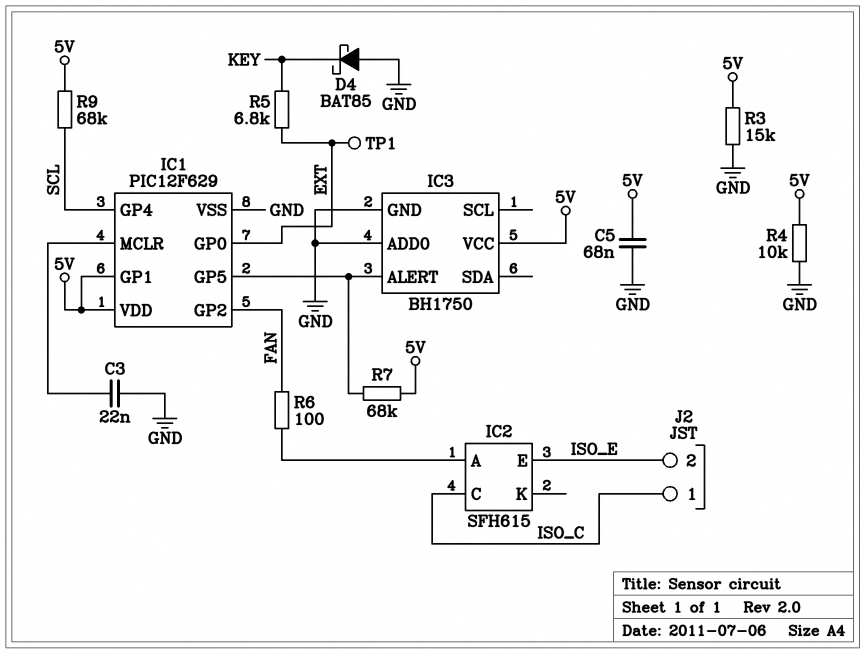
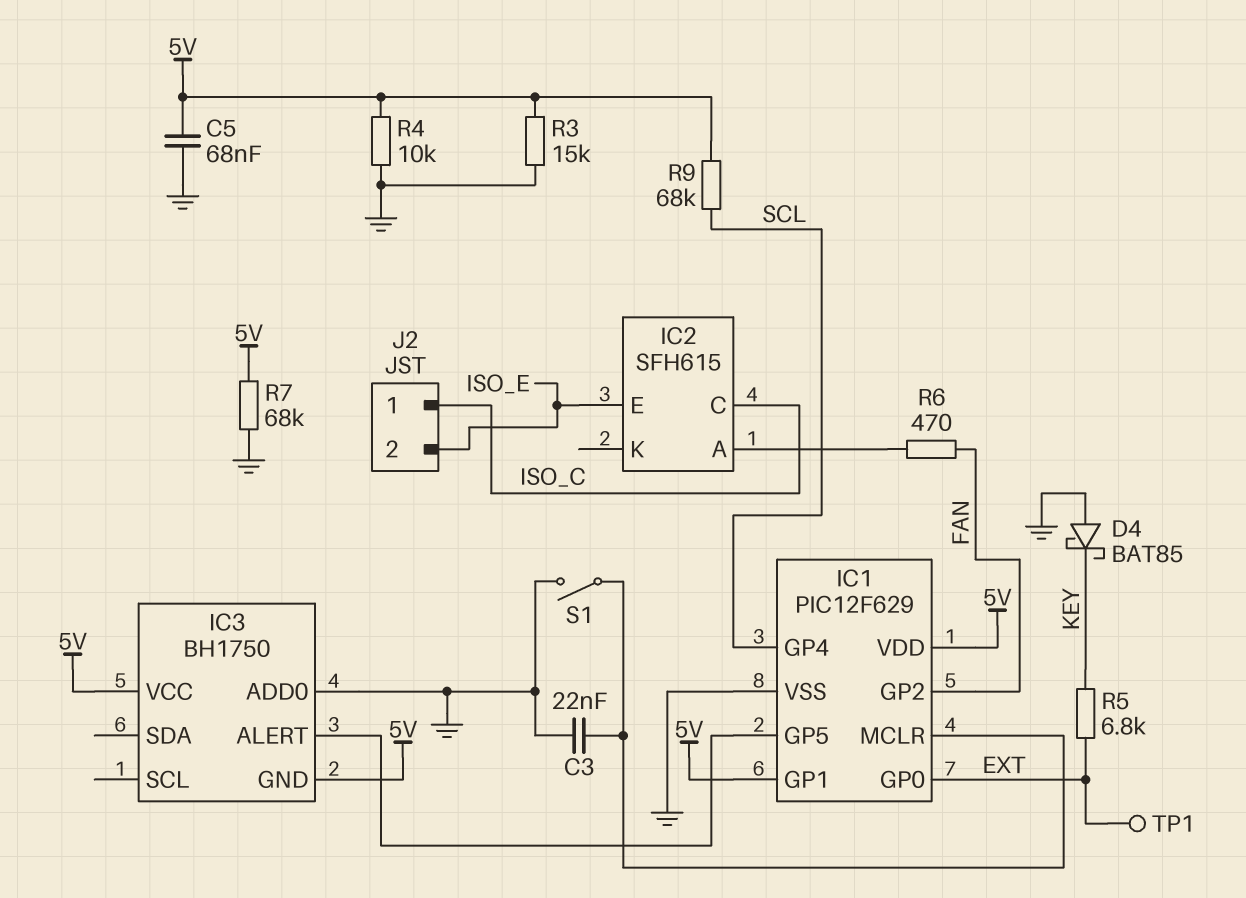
IC3 pin GND: GND -> 5V
R6: 100 (FAN, IC2/A) -> 470 (FAN, IC2/A)
R7: 68k (5V, IC1/GP5) -> 68k (5V, GND)
S1: none -> switch (GND, IC1/MCLR)

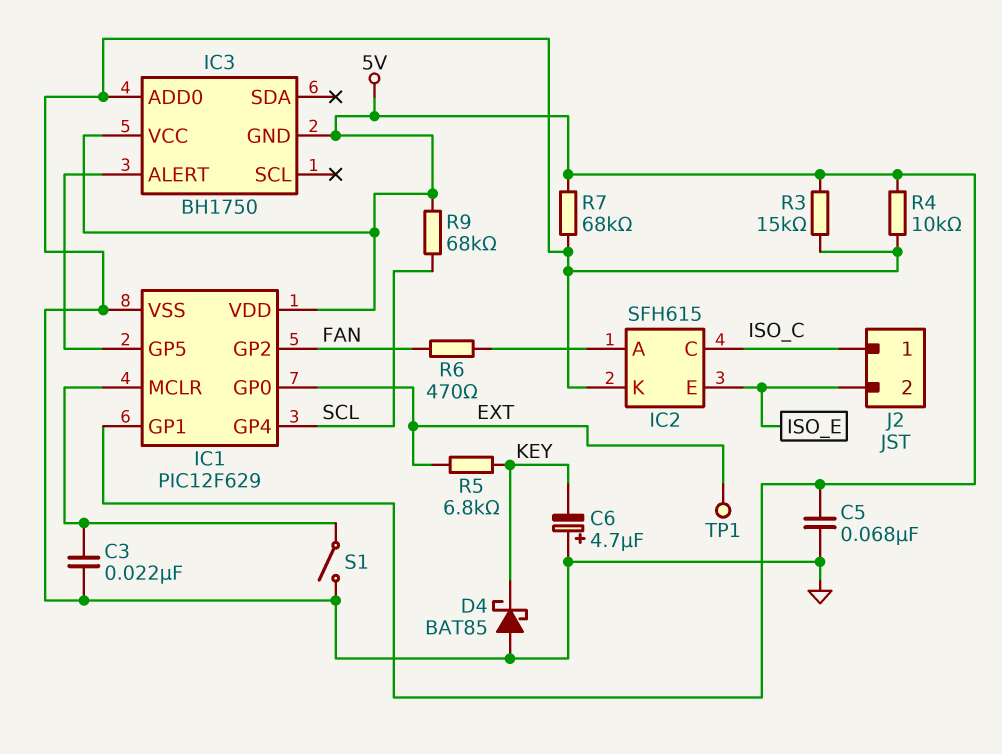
C6: none -> 4.7uF (plus GND, minus KEY)
IC2 pin K: none -> GND

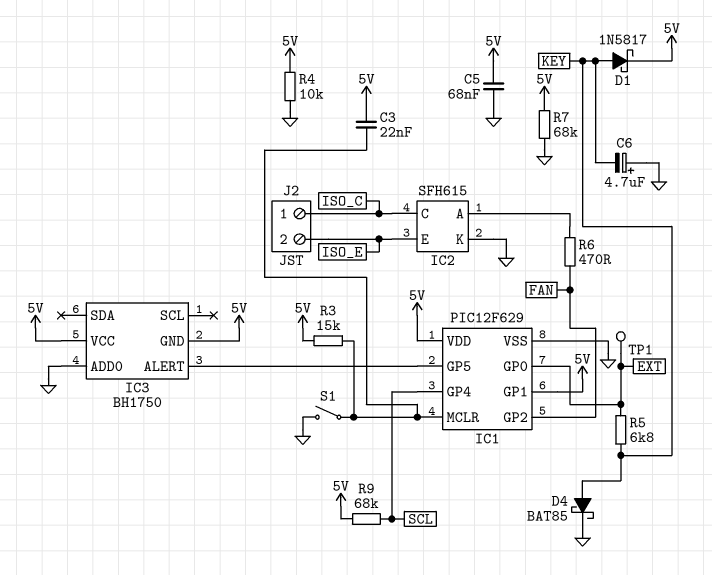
C3: 22nF (GND, IC1/MCLR) -> 22nF (5V, IC1/MCLR)
D1: none -> schottky 1N5817 (A KEY, K 5V)
D4: schottky BAT85 (A GND, K KEY) -> schottky BAT85 (A KEY, K GND)
R3: 15k (5V, GND) -> 15k (5V, IC1/MCLR)

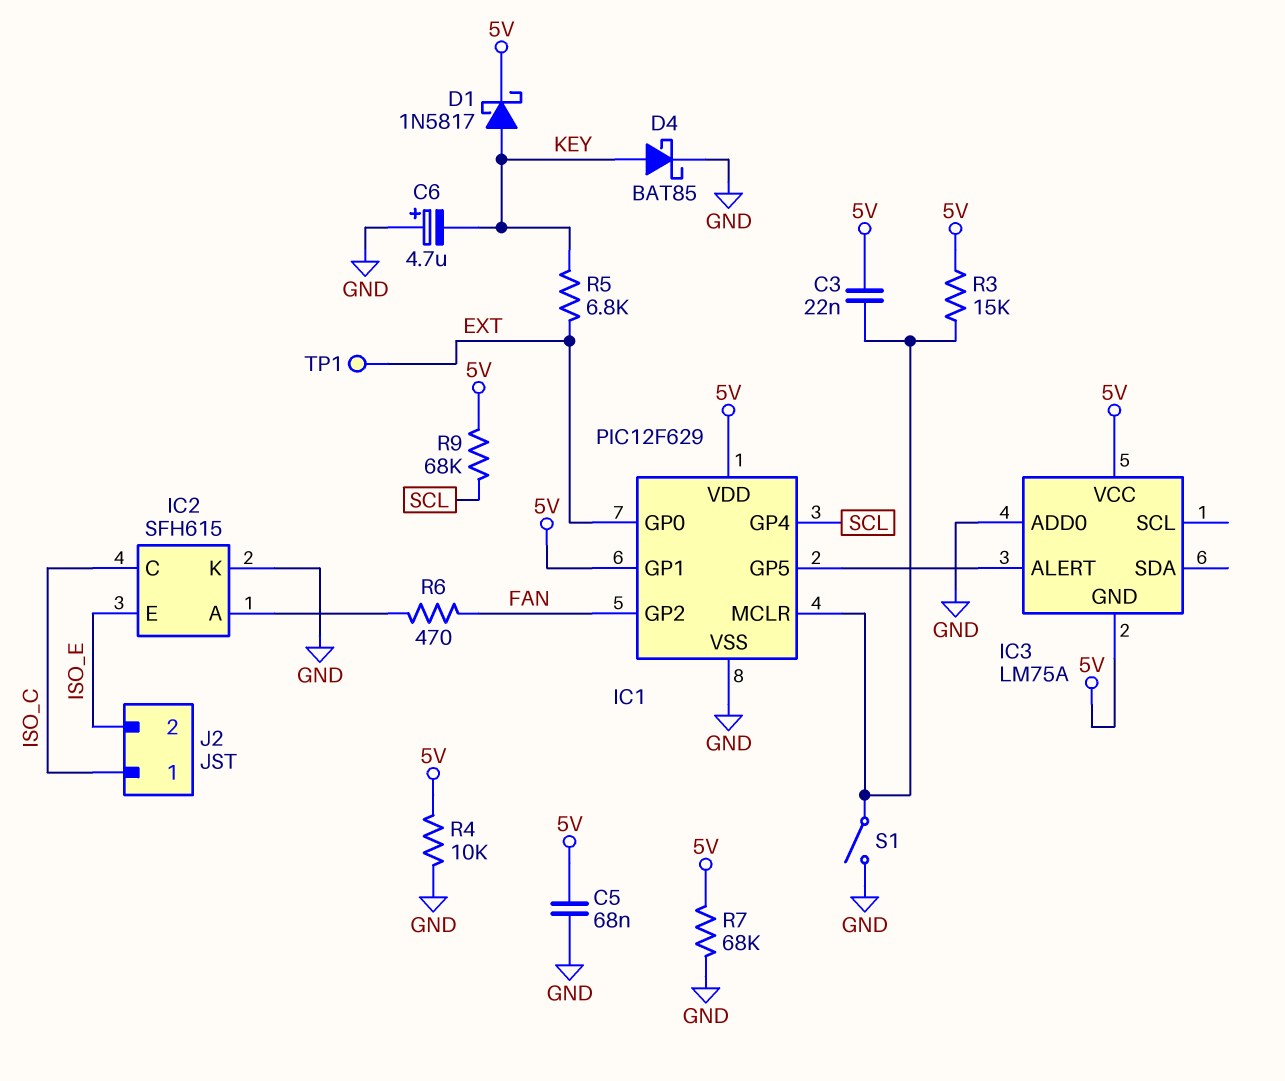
IC3: BH1750 -> LM75A

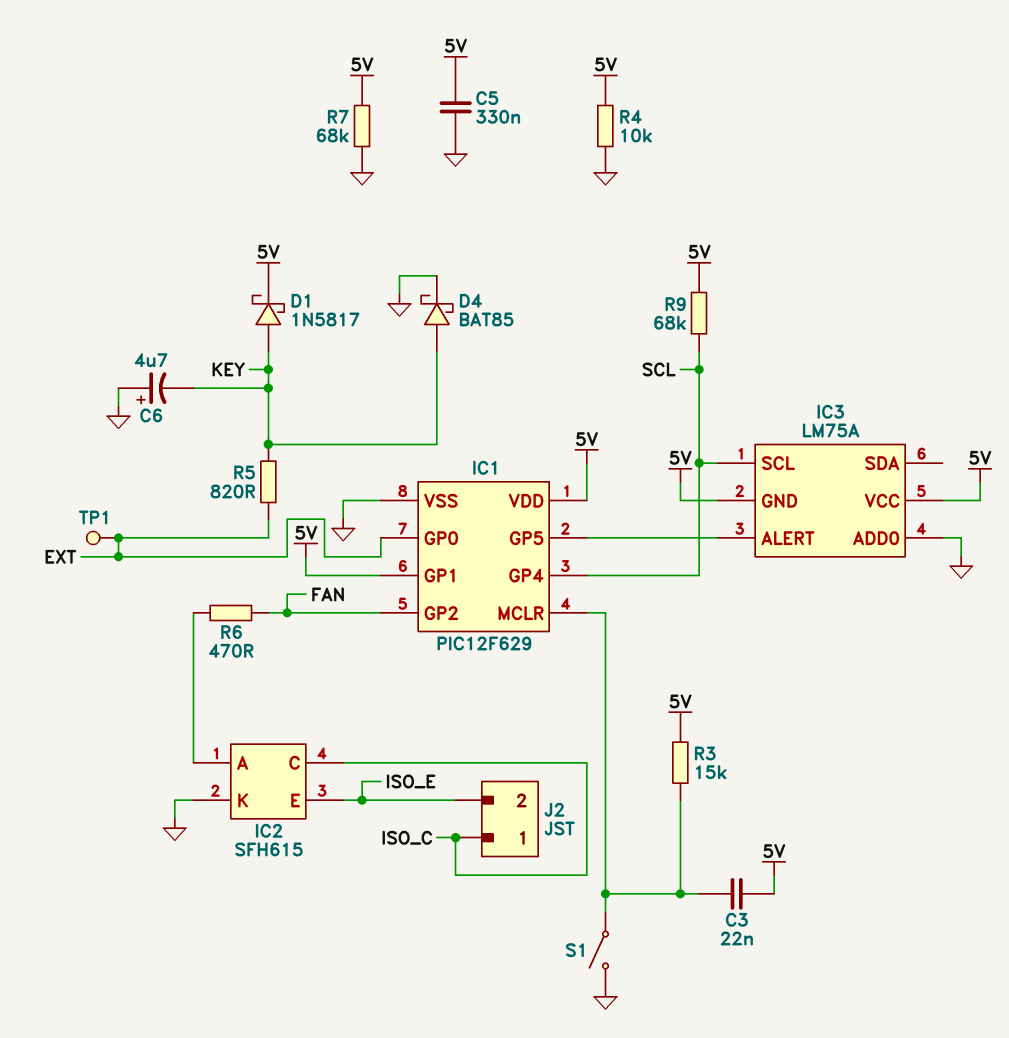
C5: 68nF (5V, GND) -> 330nF (5V, GND)
IC3 pin SCL: none -> SCL
R5: 6.8k (EXT, KEY) -> 820 (EXT, KEY)

